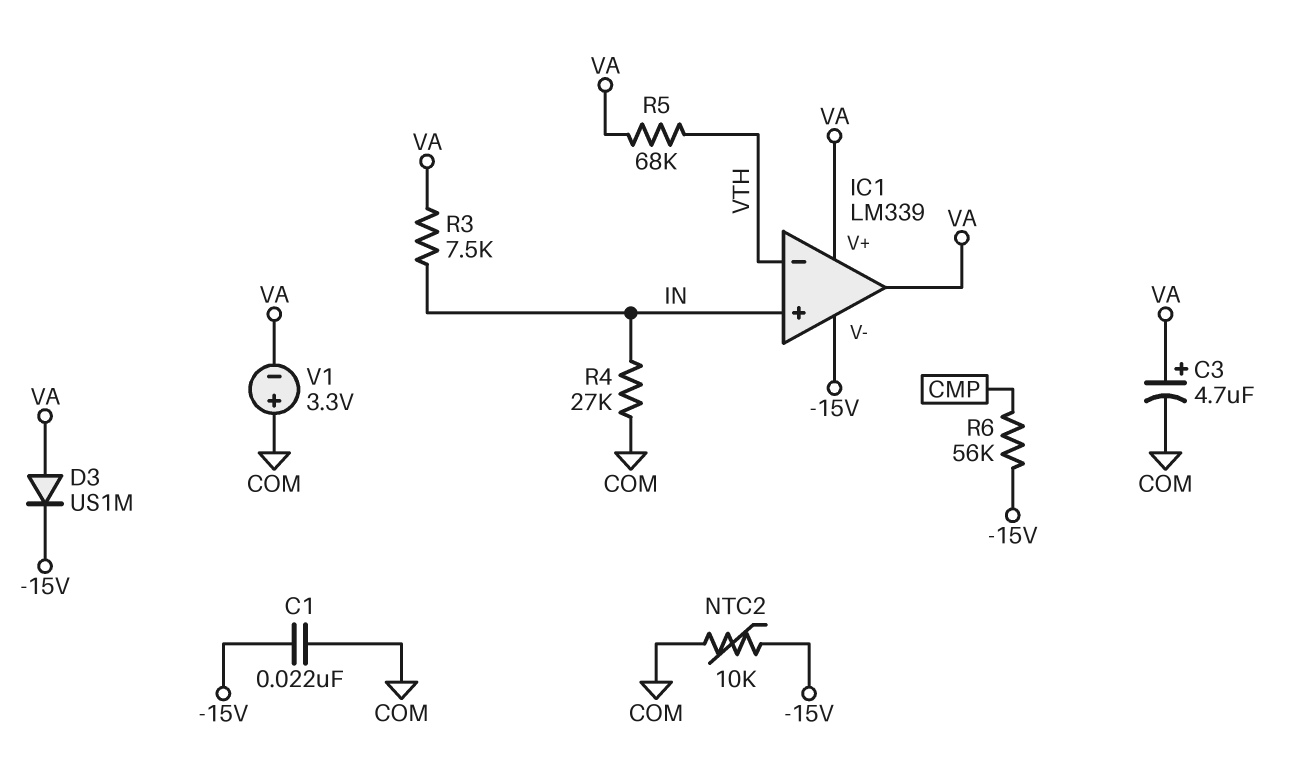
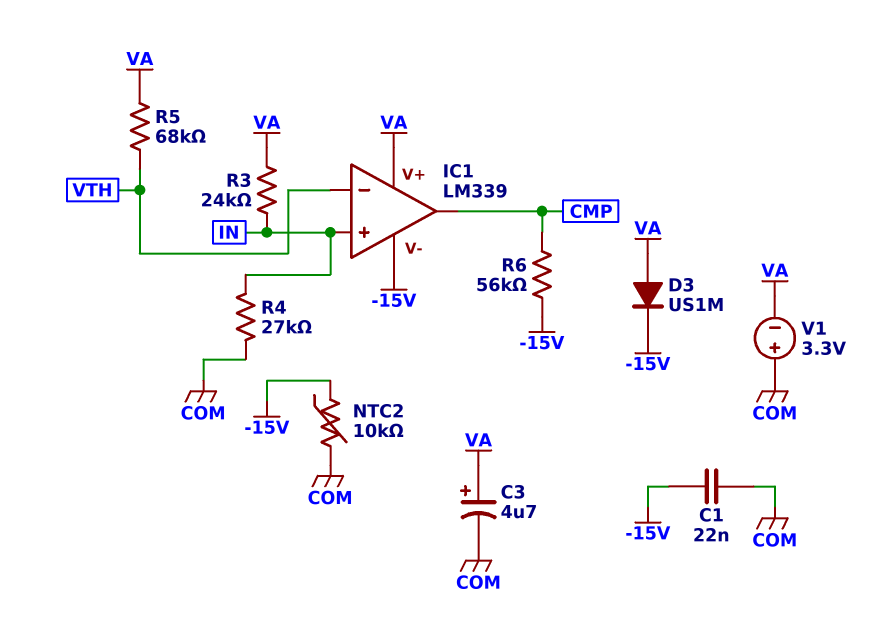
IC1 pin out: VA -> CMP
R3: 7.5k (IN, VA) -> 24k (IN, VA)

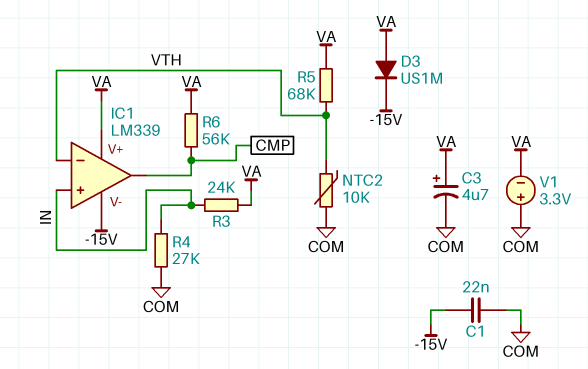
NTC2: 10k (-15V, COM) -> 10k (COM, VTH)
R6: 56k (-15V, CMP) -> 56k (CMP, VA)

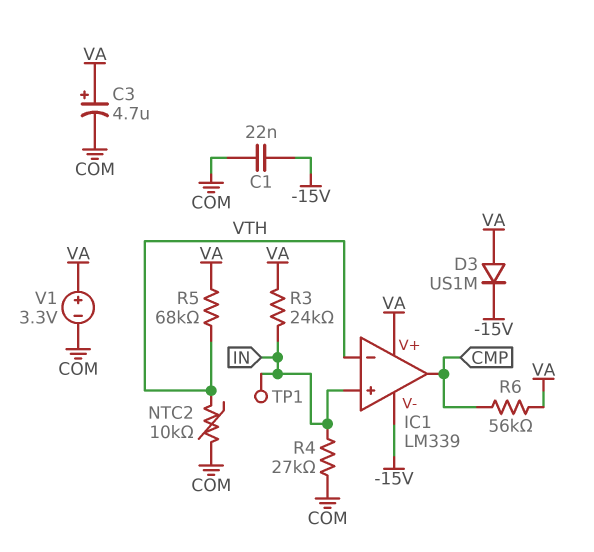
TP1: none -> test point (IN)
V1: 3.3V (plus COM, minus VA) -> 3.3V (plus VA, minus COM)

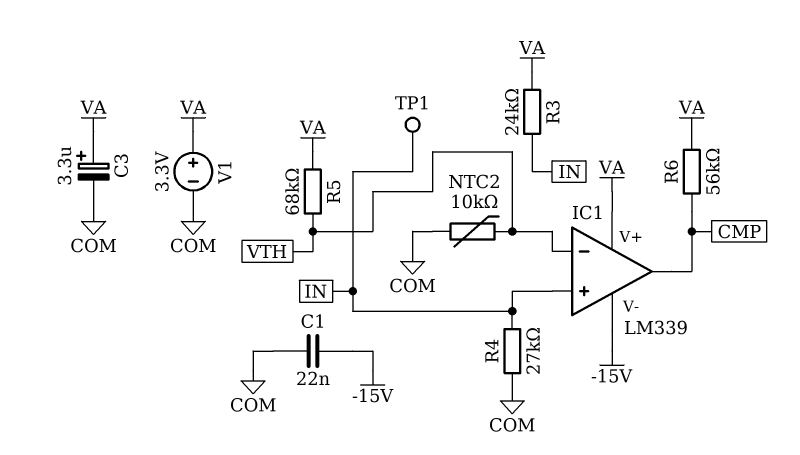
C3: 4.7uF (plus VA, minus COM) -> 3.3uF (plus VA, minus COM)
D3: diode US1M (A VA, K -15V) -> none

